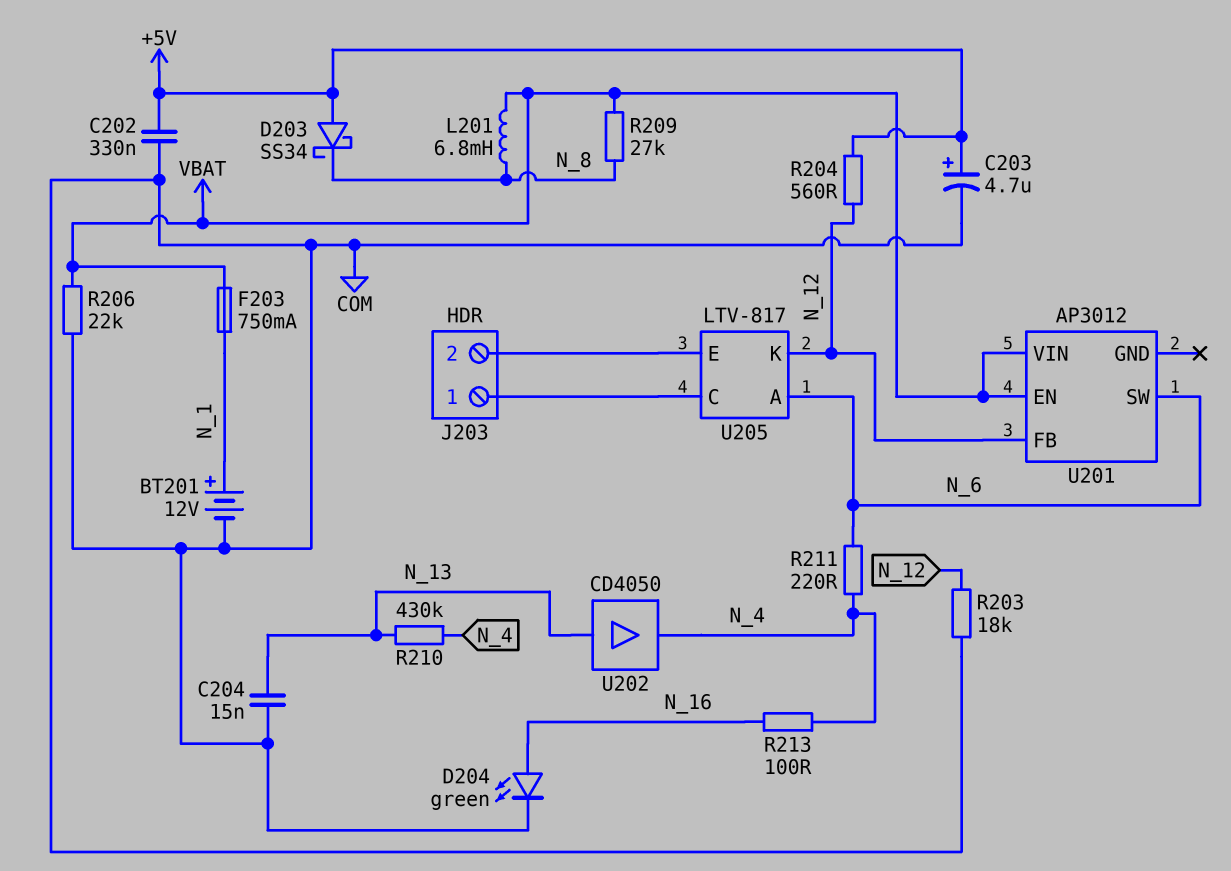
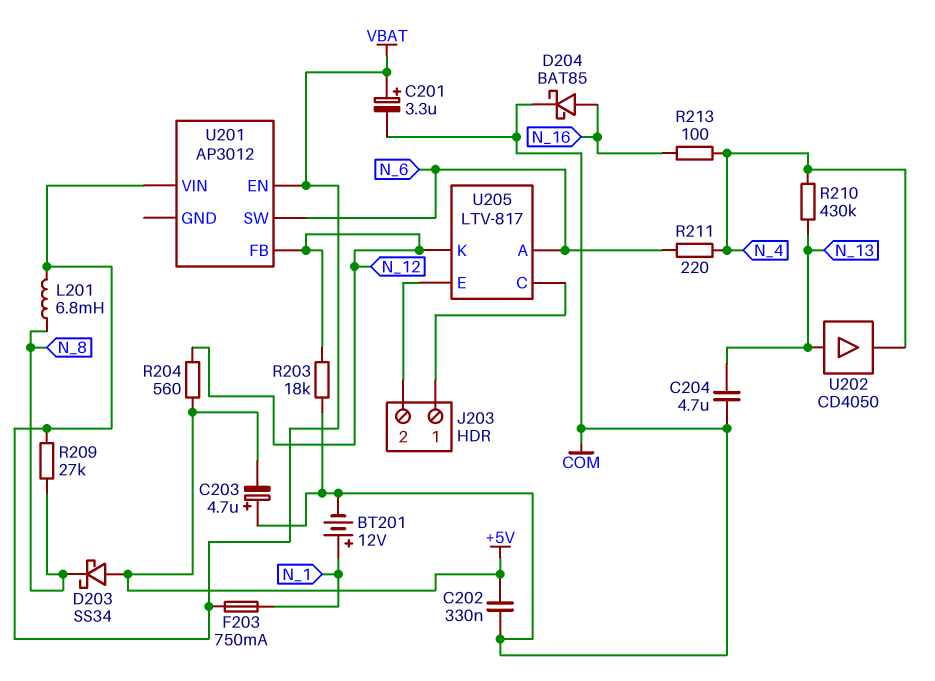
C201: none -> 3.3uF (plus VBAT, minus COM)
C203: 4.7uF (plus +5V, minus COM) -> 4.7uF (plus COM, minus +5V)
C204: 15nF (COM, N_13) -> 4.7uF (COM, N_13)
D204: LED green (A N_16, K COM) -> schottky BAT85 (A N_16, K COM)
R206: 22k (COM, VBAT) -> none

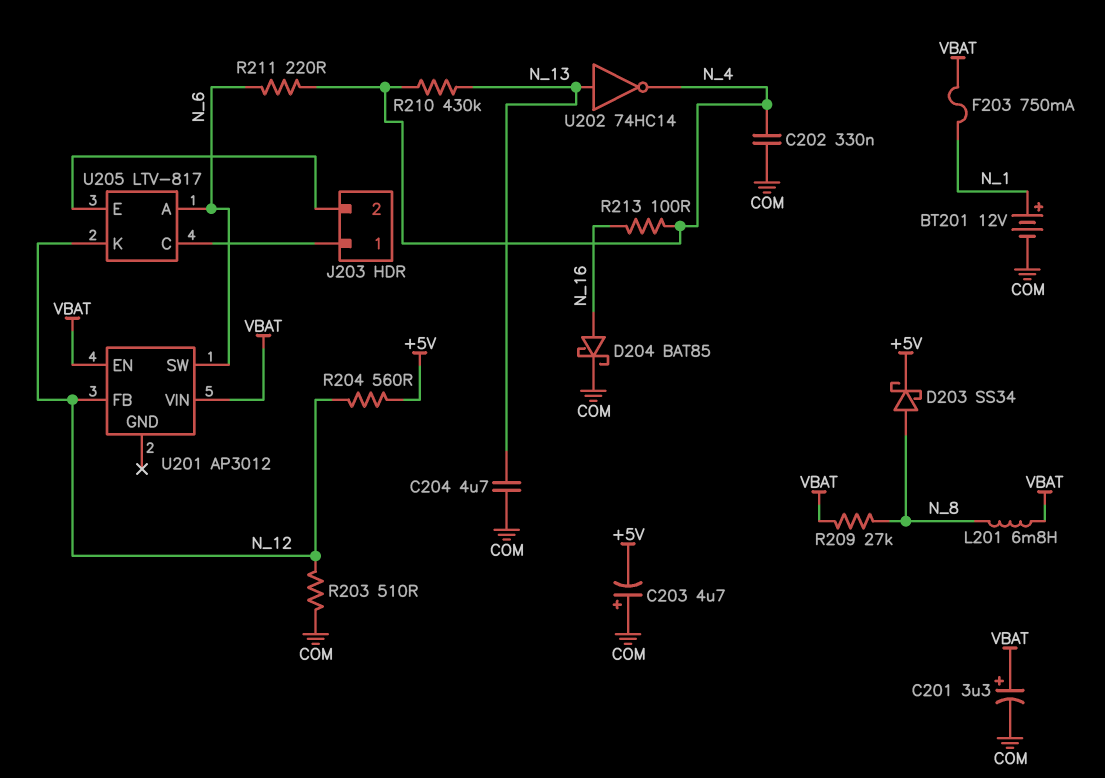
C202: 330nF (+5V, COM) -> 330nF (COM, N_4)
D203: schottky SS34 (A +5V, K N_8) -> schottky SS34 (A N_8, K +5V)
R203: 18k (COM, N_12) -> 510 (COM, N_12)
U202: buffer CD4050 (in N_13, out N_4) -> NOT 74HC14 (in N_13, out N_4)

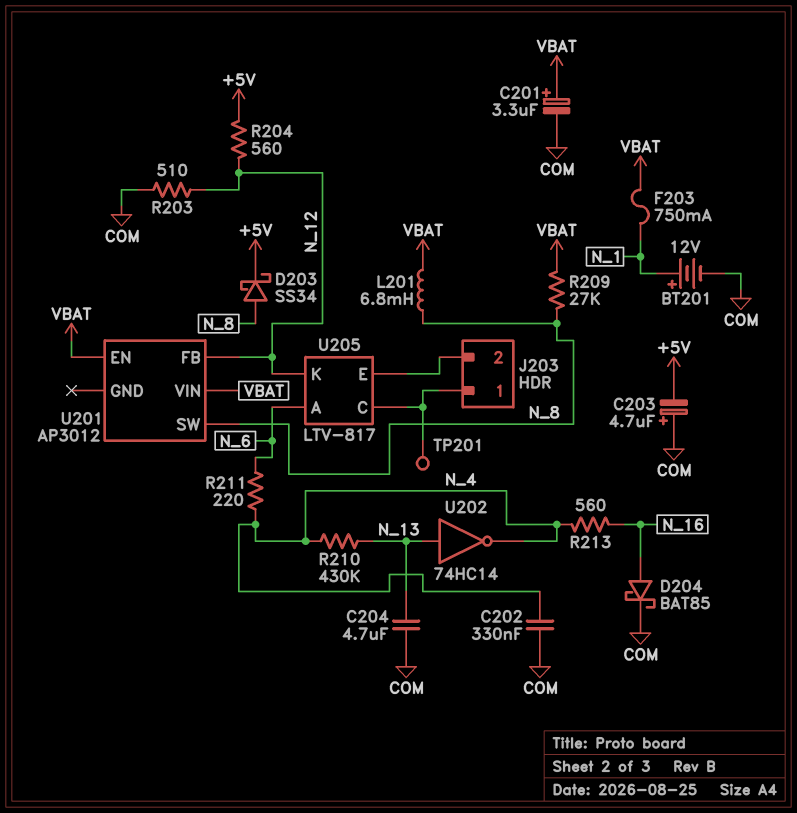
R213: 100 (N_4, N_16) -> 560 (N_4, N_16)
TP201: none -> test point (J203/1)
U201 pin SW: N_6 -> N_8

